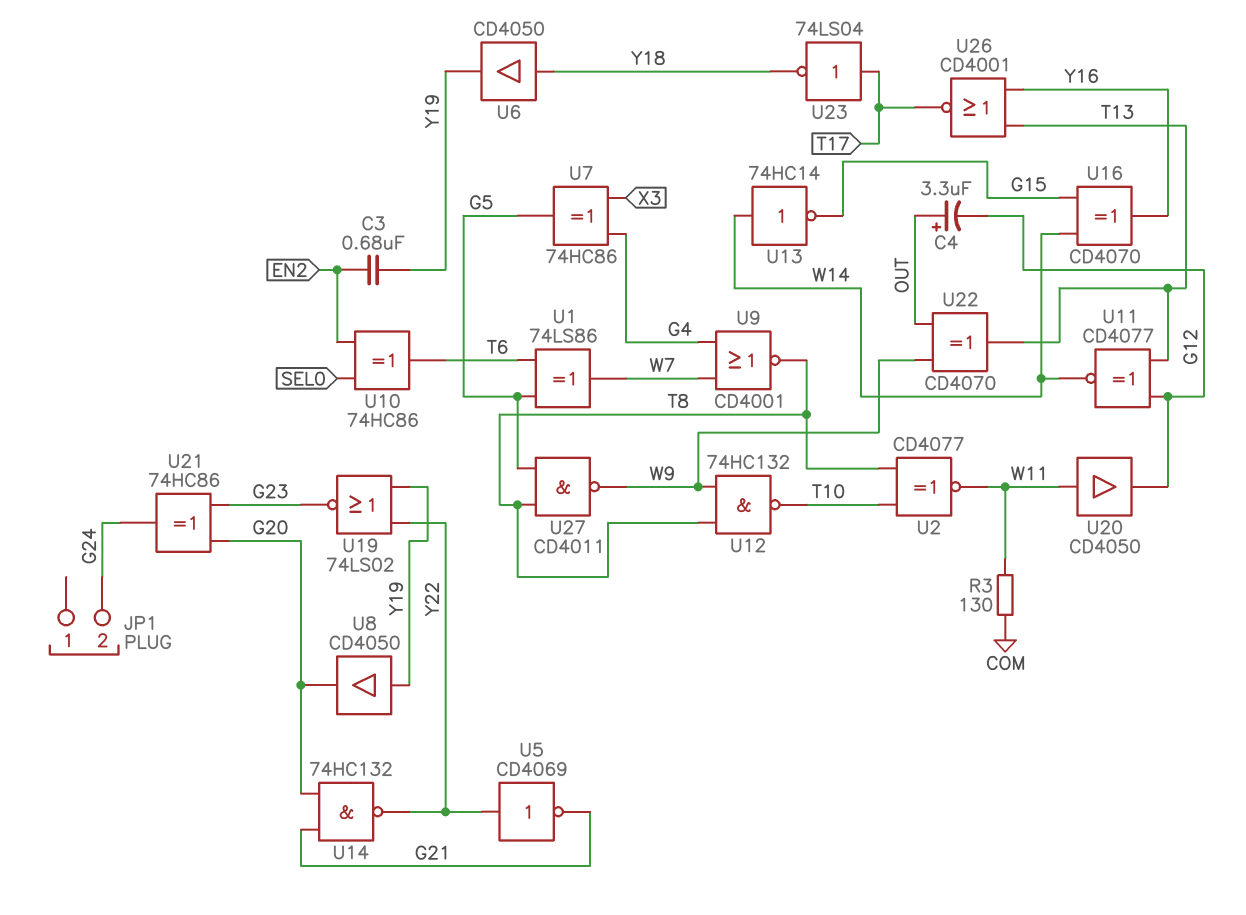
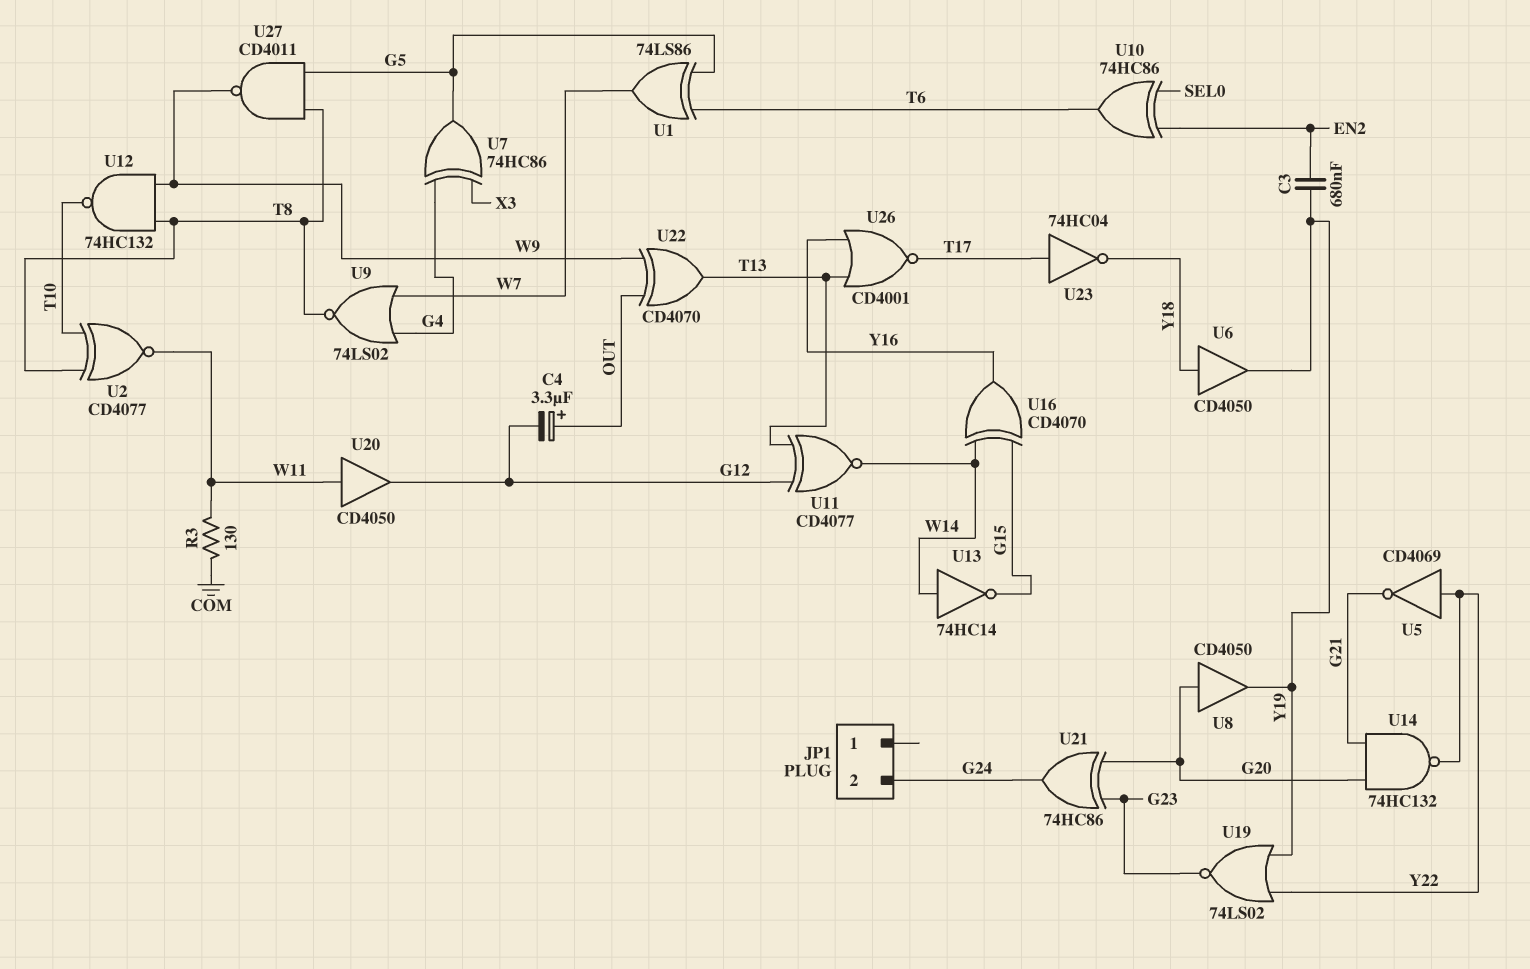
U8: buffer CD4050 (in Y19, out G20) -> buffer CD4050 (in G20, out Y19)
U9: NOR CD4001 (in G4, in W7, out T8) -> NOR 74LS02 (in G4, in W7, out T8)
U23: NOT 74LS04 (in T17, out Y18) -> NOT 74HC04 (in T17, out Y18)

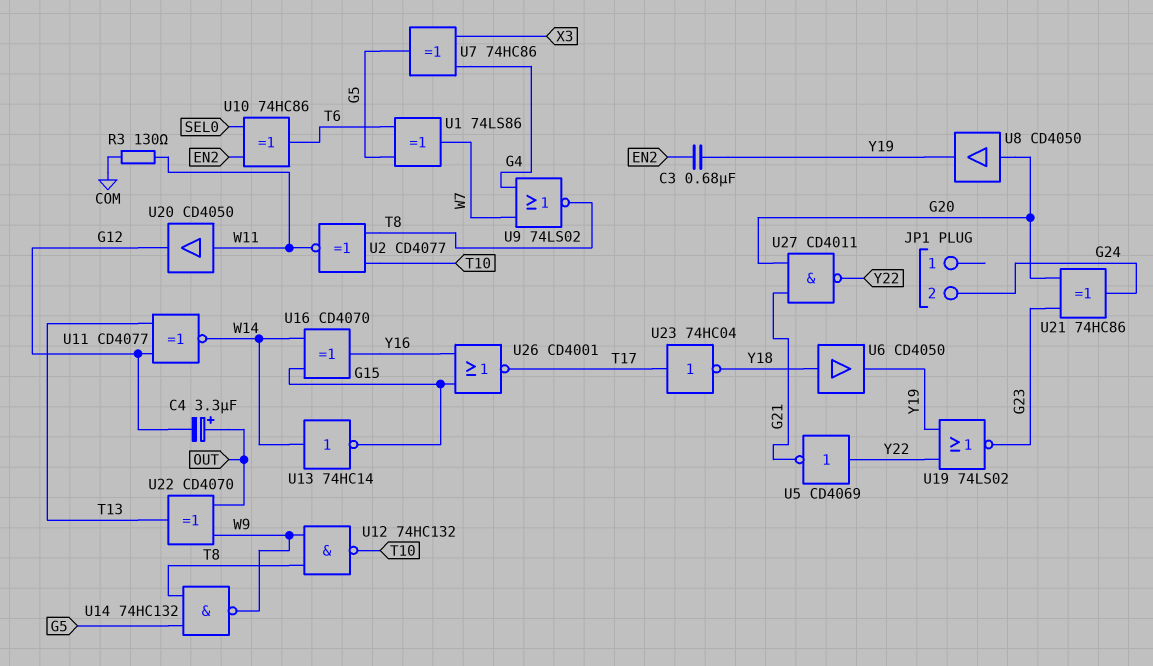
U14: NAND 74HC132 (in G20, in G21, out Y22) -> NAND 74HC132 (in G5, in T8, out W9)
U26: NOR CD4001 (in T13, in Y16, out T17) -> NOR CD4001 (in G15, in Y16, out T17)
U27: NAND CD4011 (in G5, in T8, out W9) -> NAND CD4011 (in G20, in G21, out Y22)

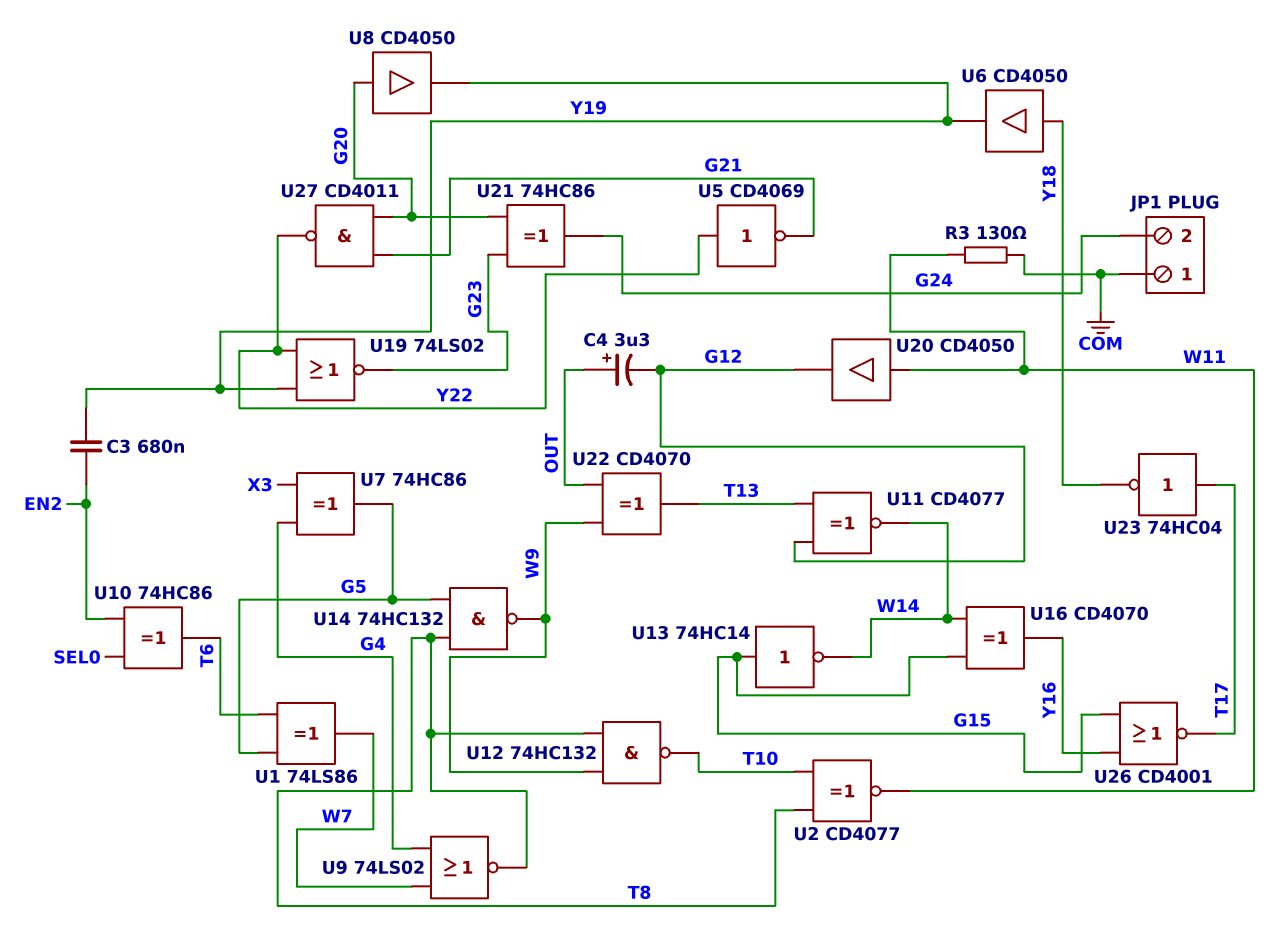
JP1 pin 1: none -> COM
U13: NOT 74HC14 (in W14, out G15) -> NOT 74HC14 (in G15, out W14)

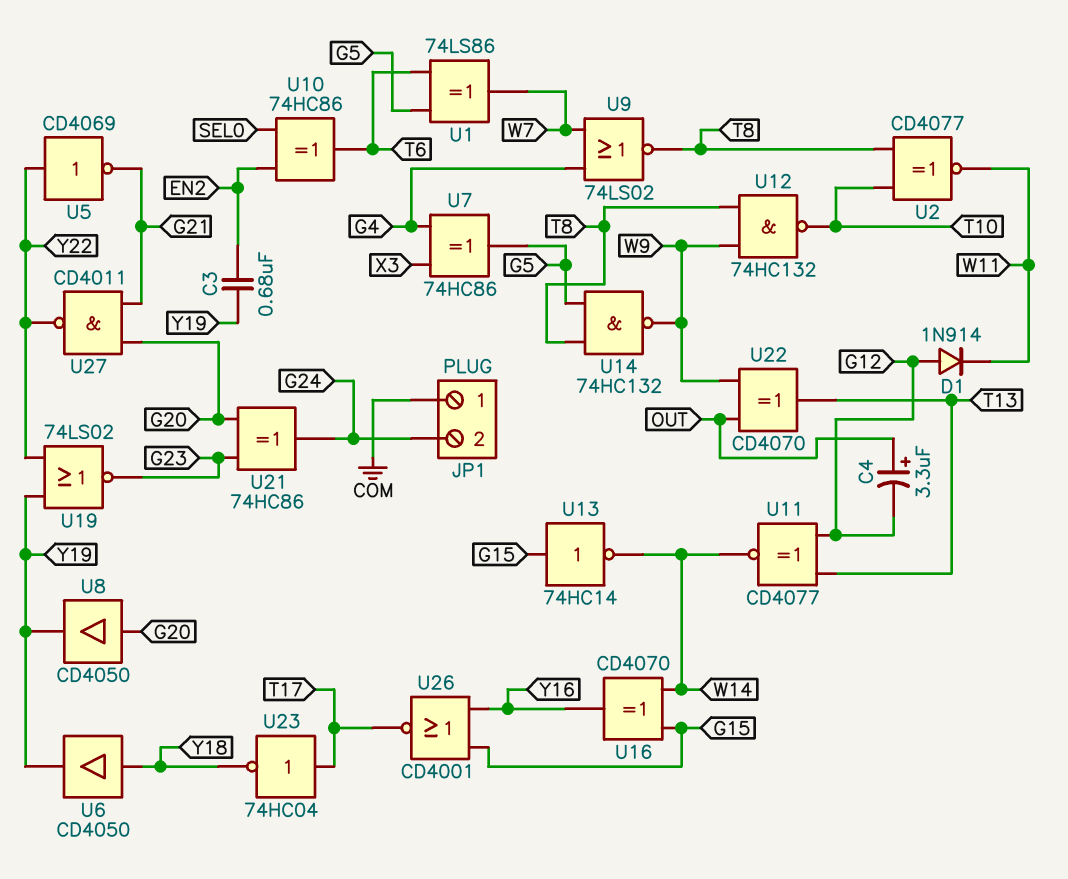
D1: none -> diode 1N914 (A G12, K W11)
R3: 130 (COM, W11) -> none
U20: buffer CD4050 (in W11, out G12) -> none

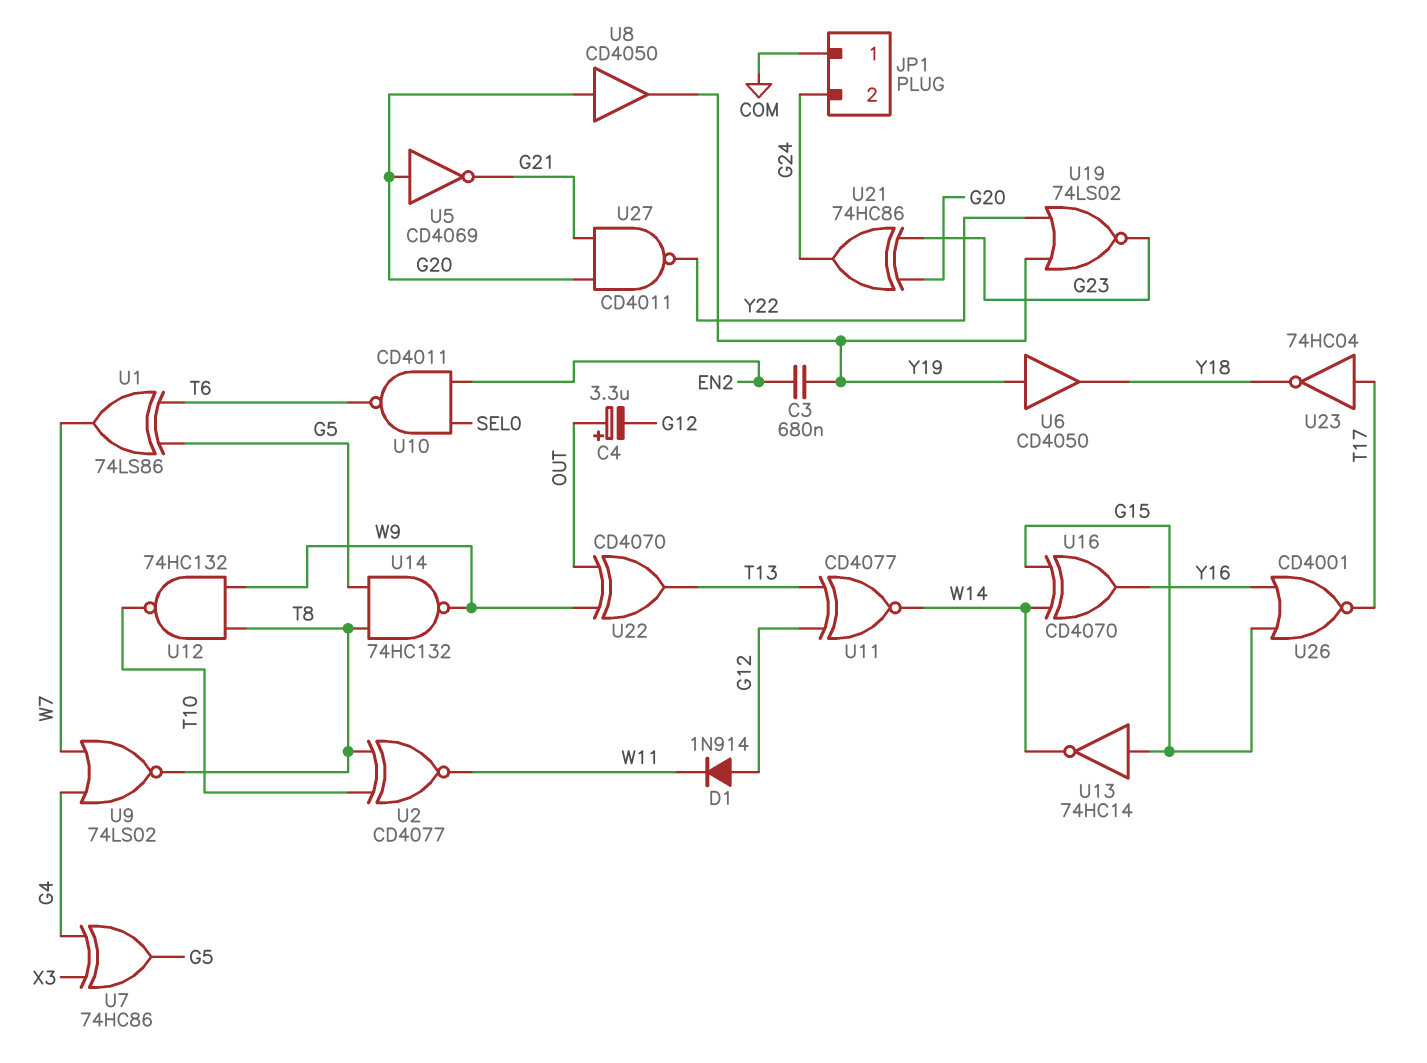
U5: NOT CD4069 (in Y22, out G21) -> NOT CD4069 (in G20, out G21)
U6: buffer CD4050 (in Y18, out Y19) -> buffer CD4050 (in Y19, out Y18)
U10: XOR 74HC86 (in EN2, in SEL0, out T6) -> NAND CD4011 (in EN2, in SEL0, out T6)

